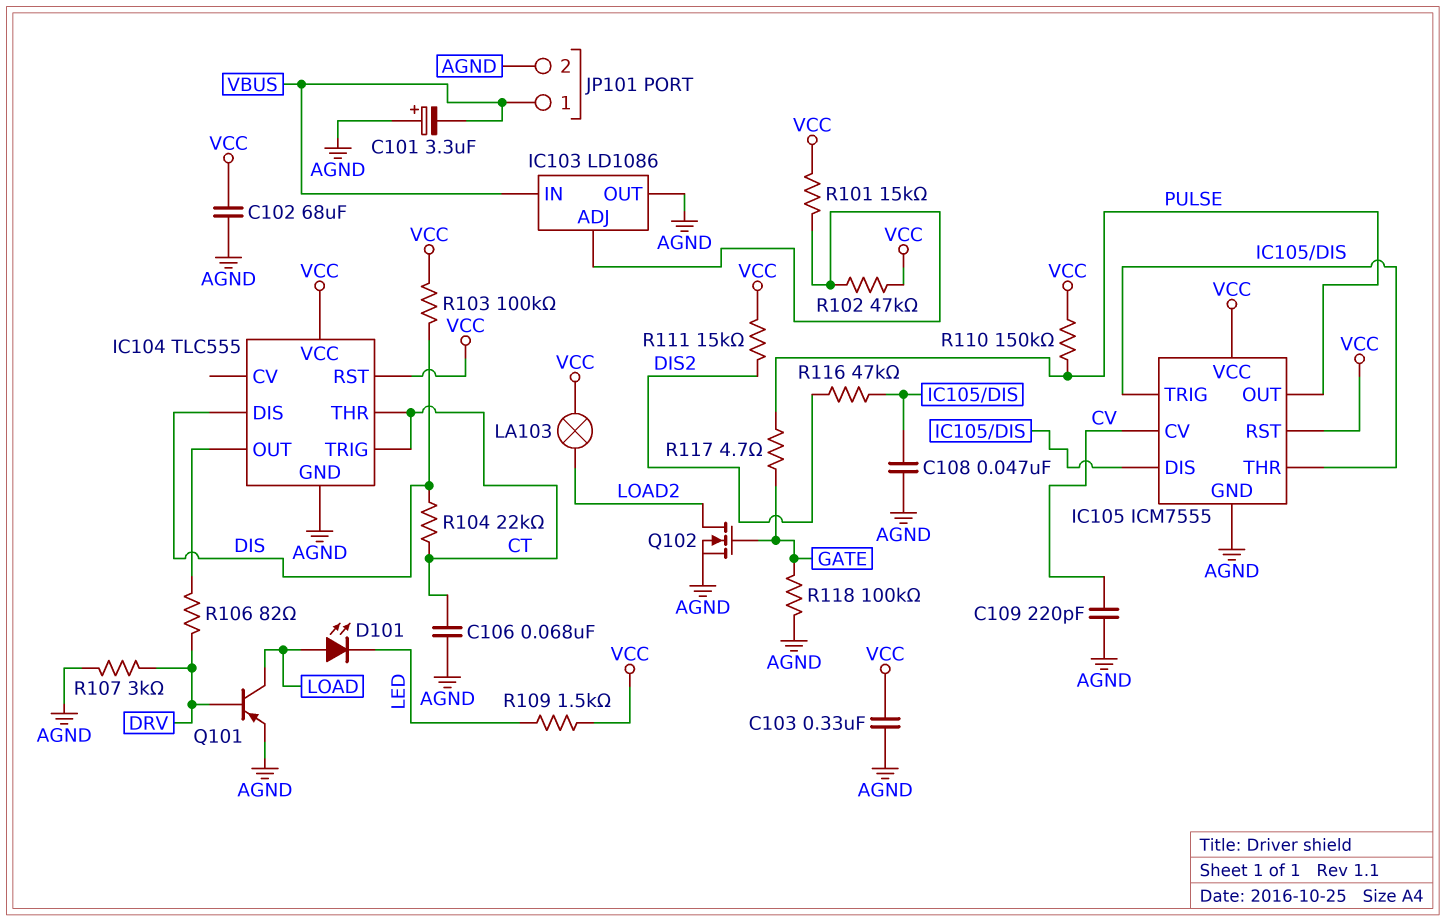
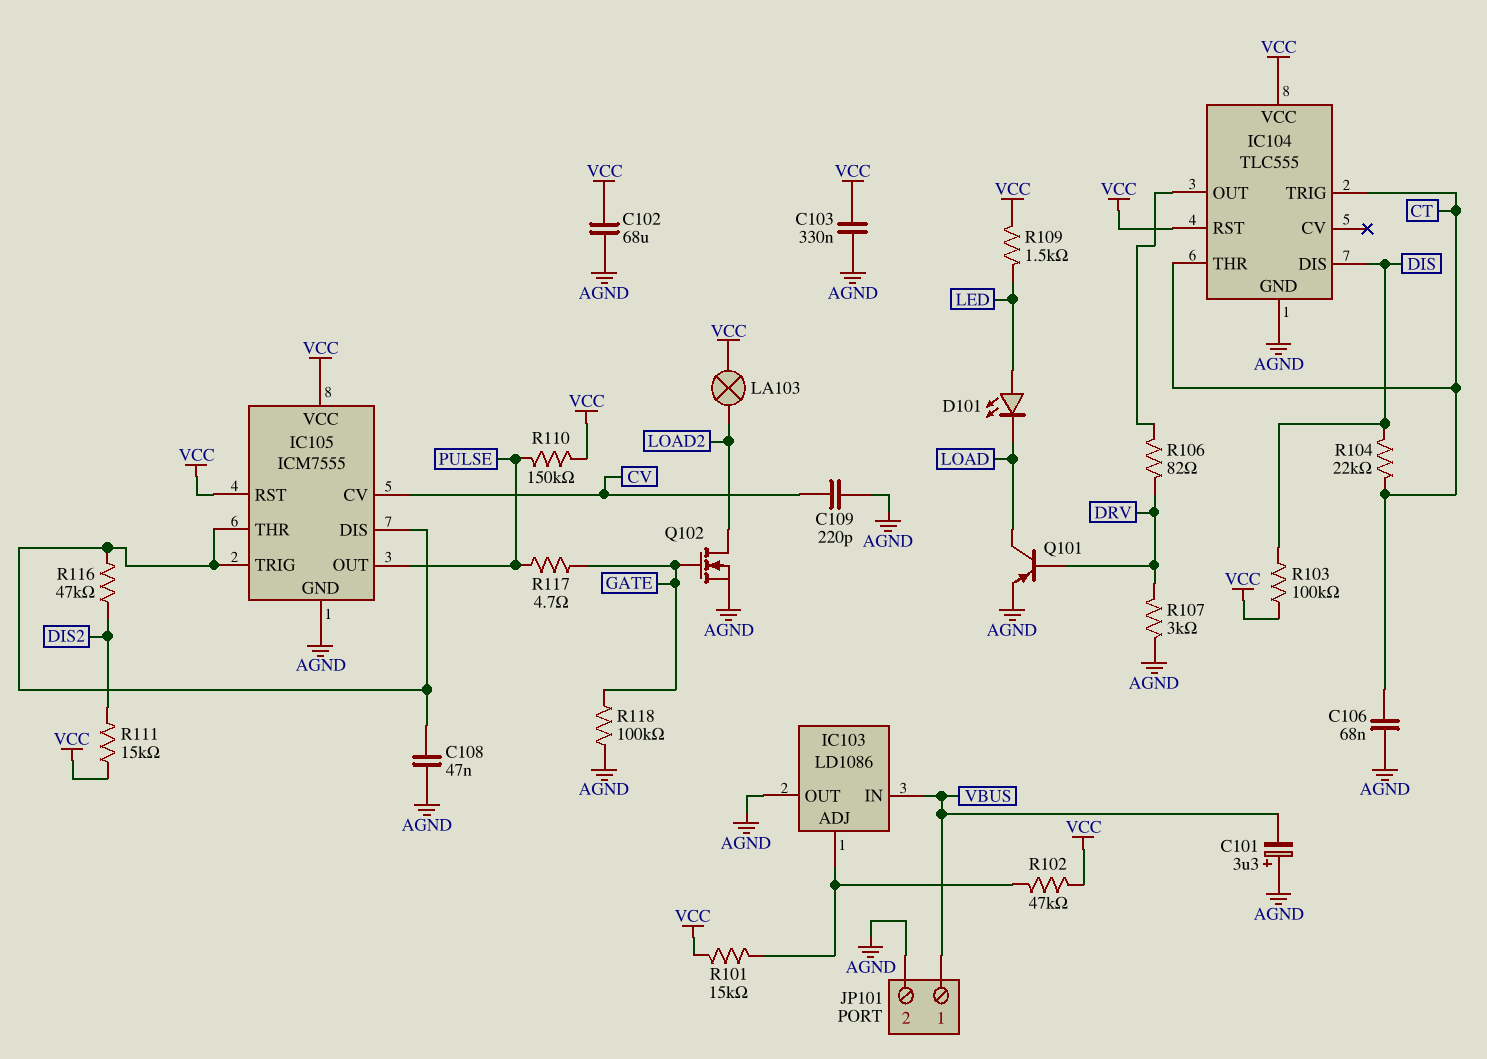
D101: LED (A LOAD, K LED) -> LED (A LED, K LOAD)

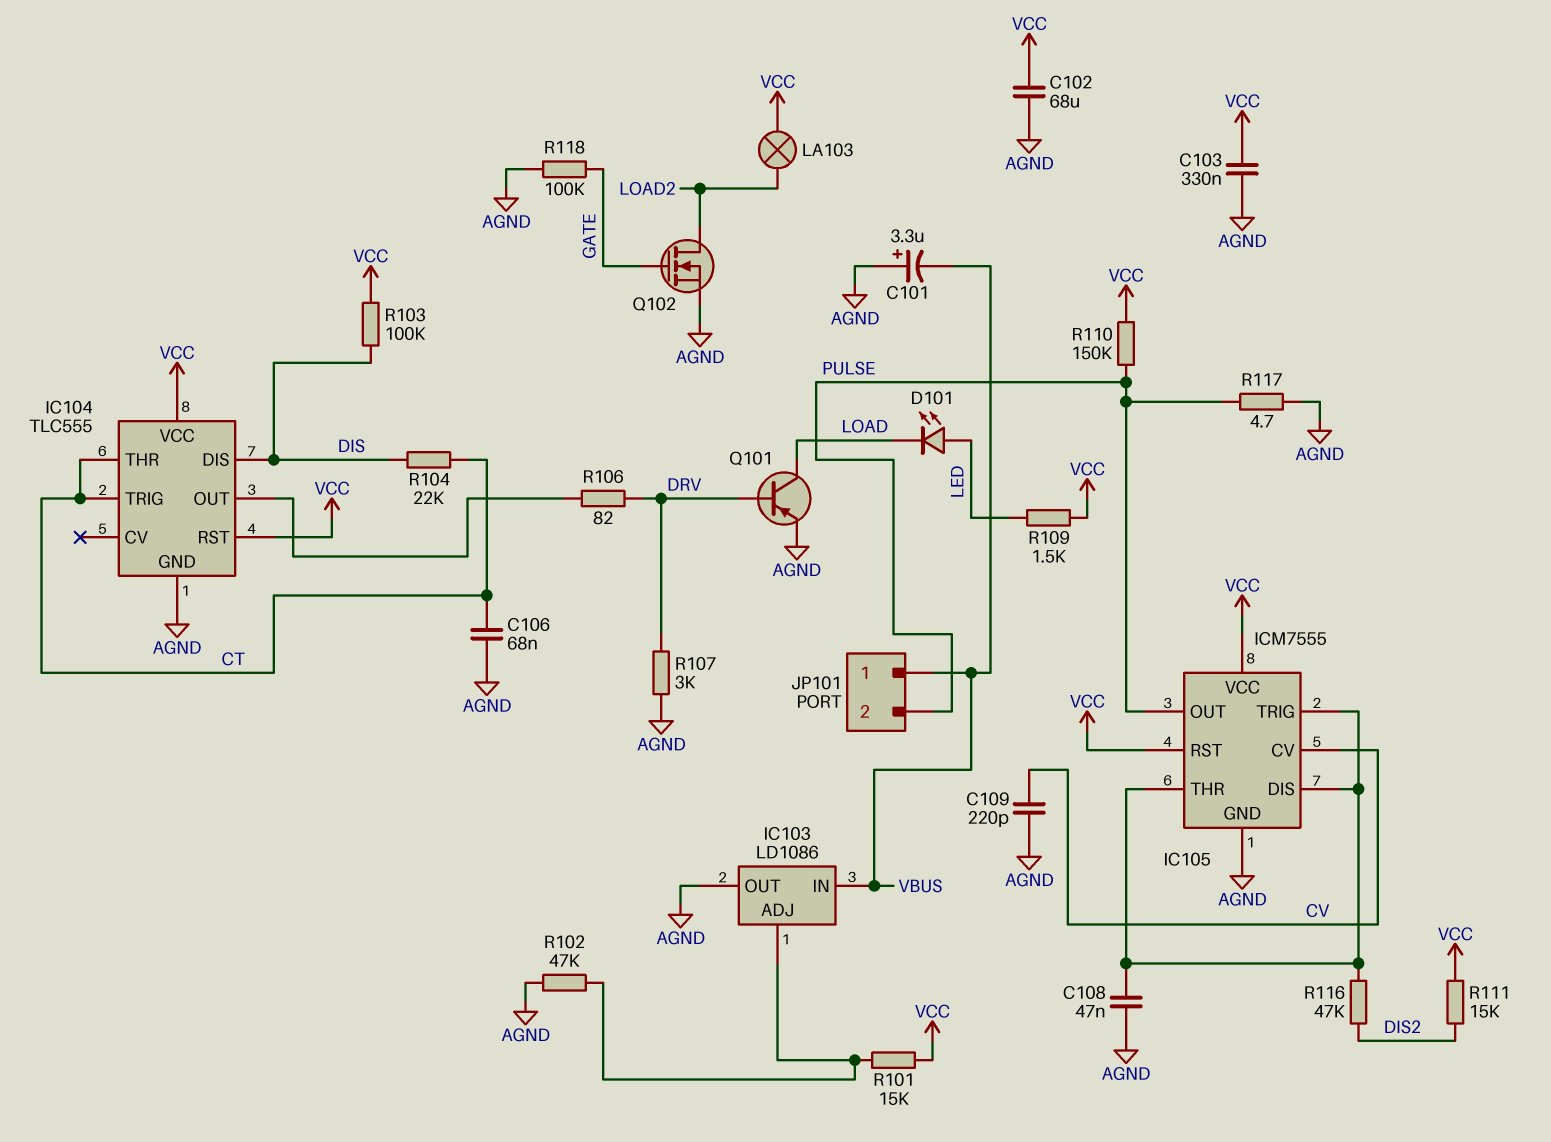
JP101 pin 2: AGND -> PULSE
R102: 47k (IC103/ADJ, VCC) -> 47k (AGND, IC103/ADJ)
R117: 4.7 (GATE, PULSE) -> 4.7 (AGND, PULSE)

